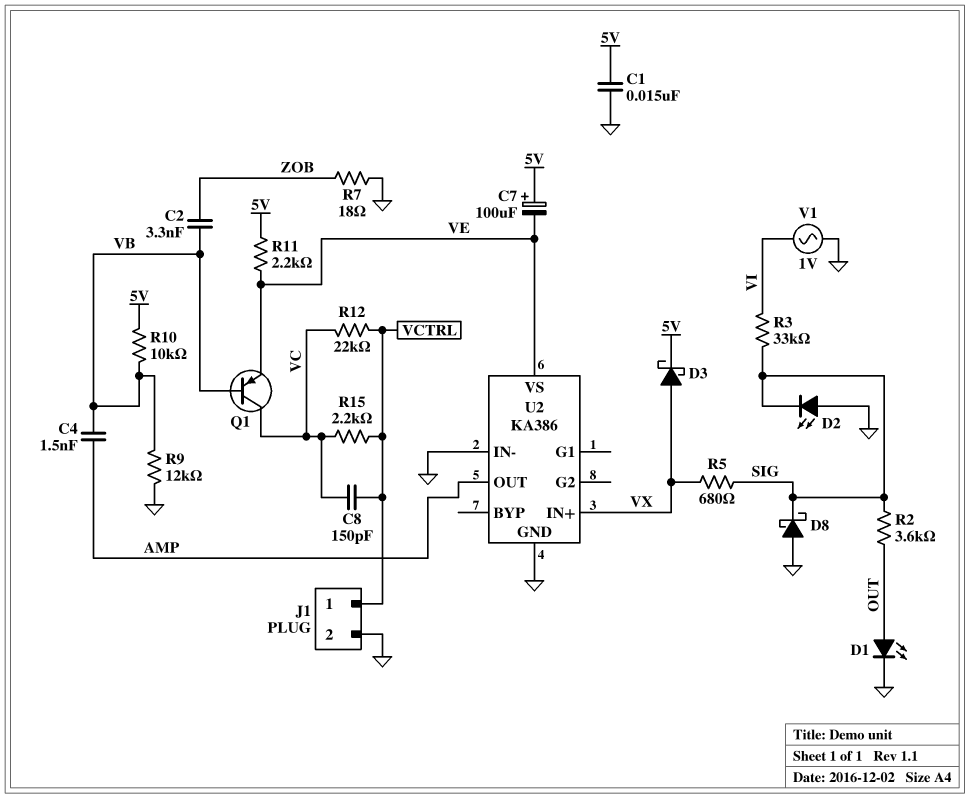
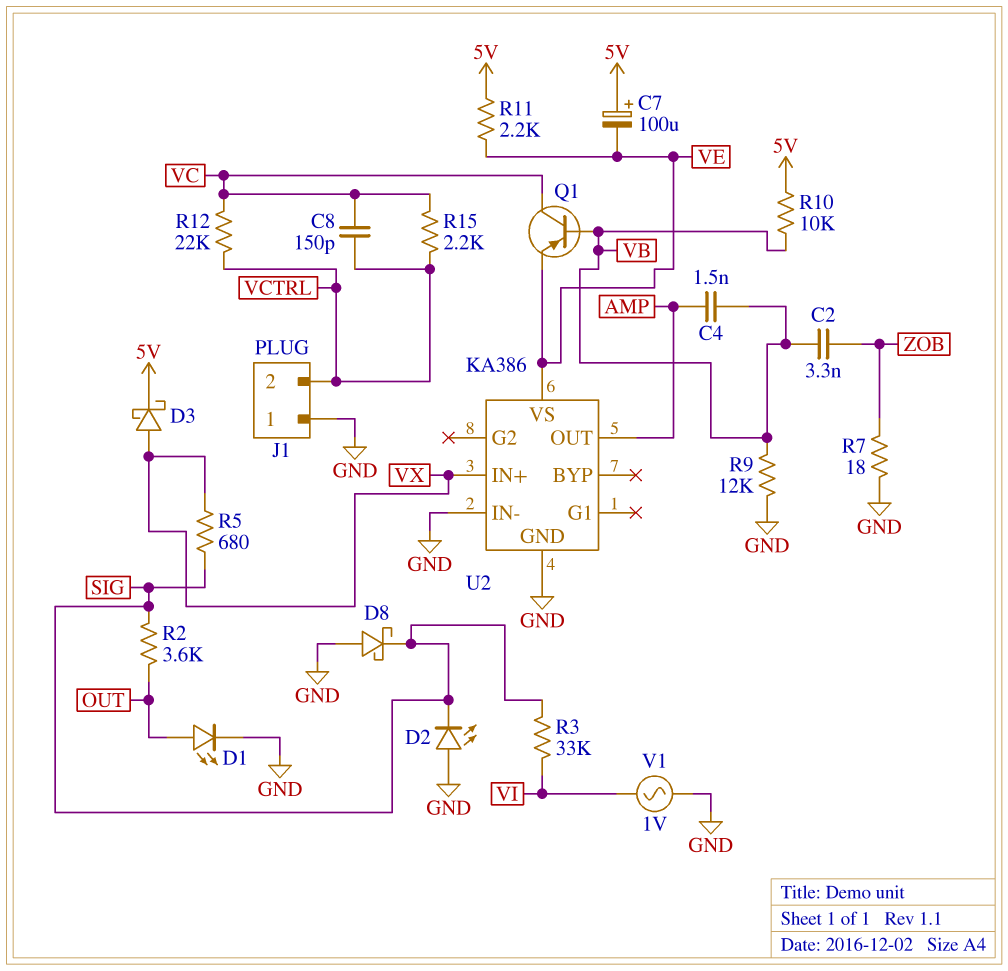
C1: 15nF (5V, GND) -> none
J1 pin 1: VCTRL -> GND
J1 pin 2: GND -> VCTRL

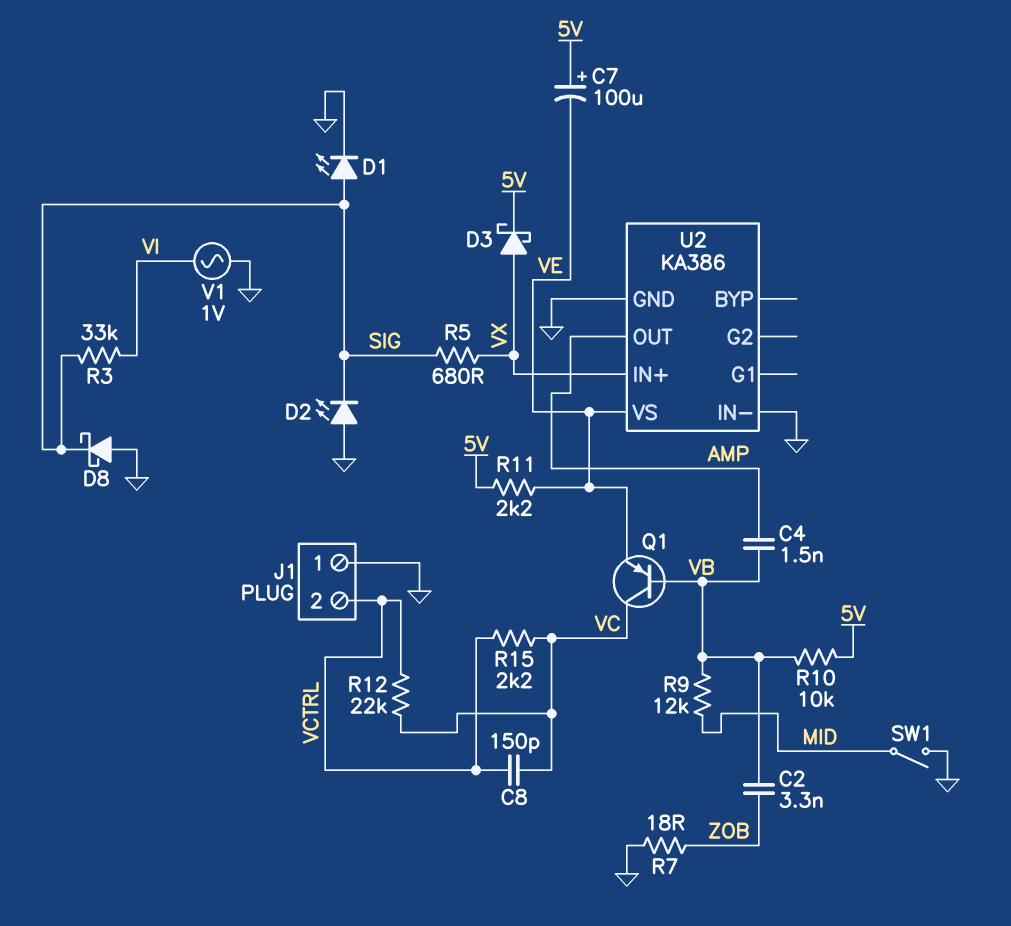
D1: LED (A OUT, K GND) -> LED (A SIG, K GND)
R2: 3.6k (OUT, SIG) -> none
R9: 12k (GND, VB) -> 12k (MID, VB)
SW1: none -> switch (GND, MID)

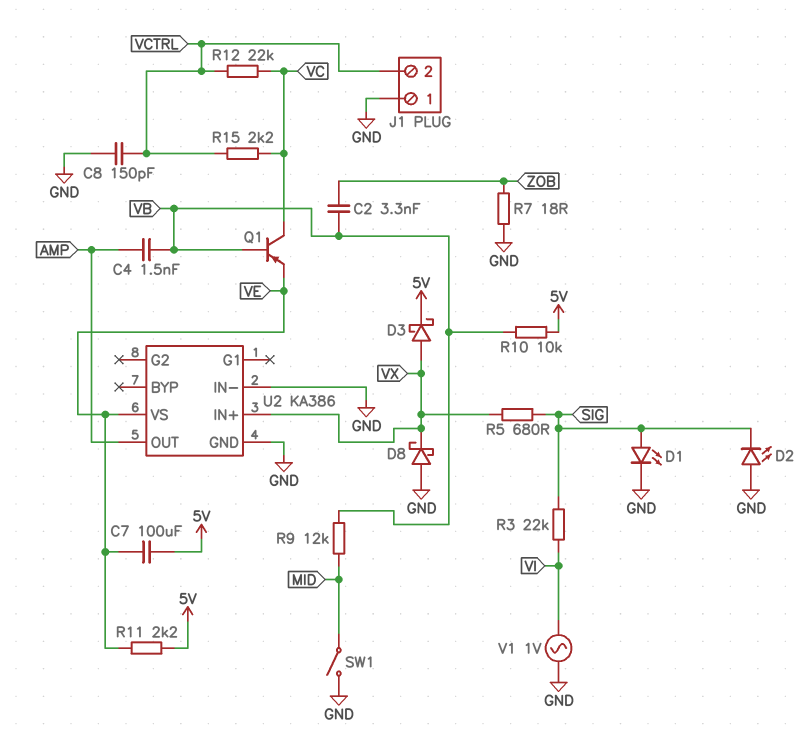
C7: 100uF (plus 5V, minus VE) -> 100uF (5V, VE)
C8: 150pF (VC, VCTRL) -> 150pF (GND, VCTRL)
D8: schottky (A GND, K SIG) -> schottky (A GND, K VX)
R3: 33k (SIG, VI) -> 22k (SIG, VI)

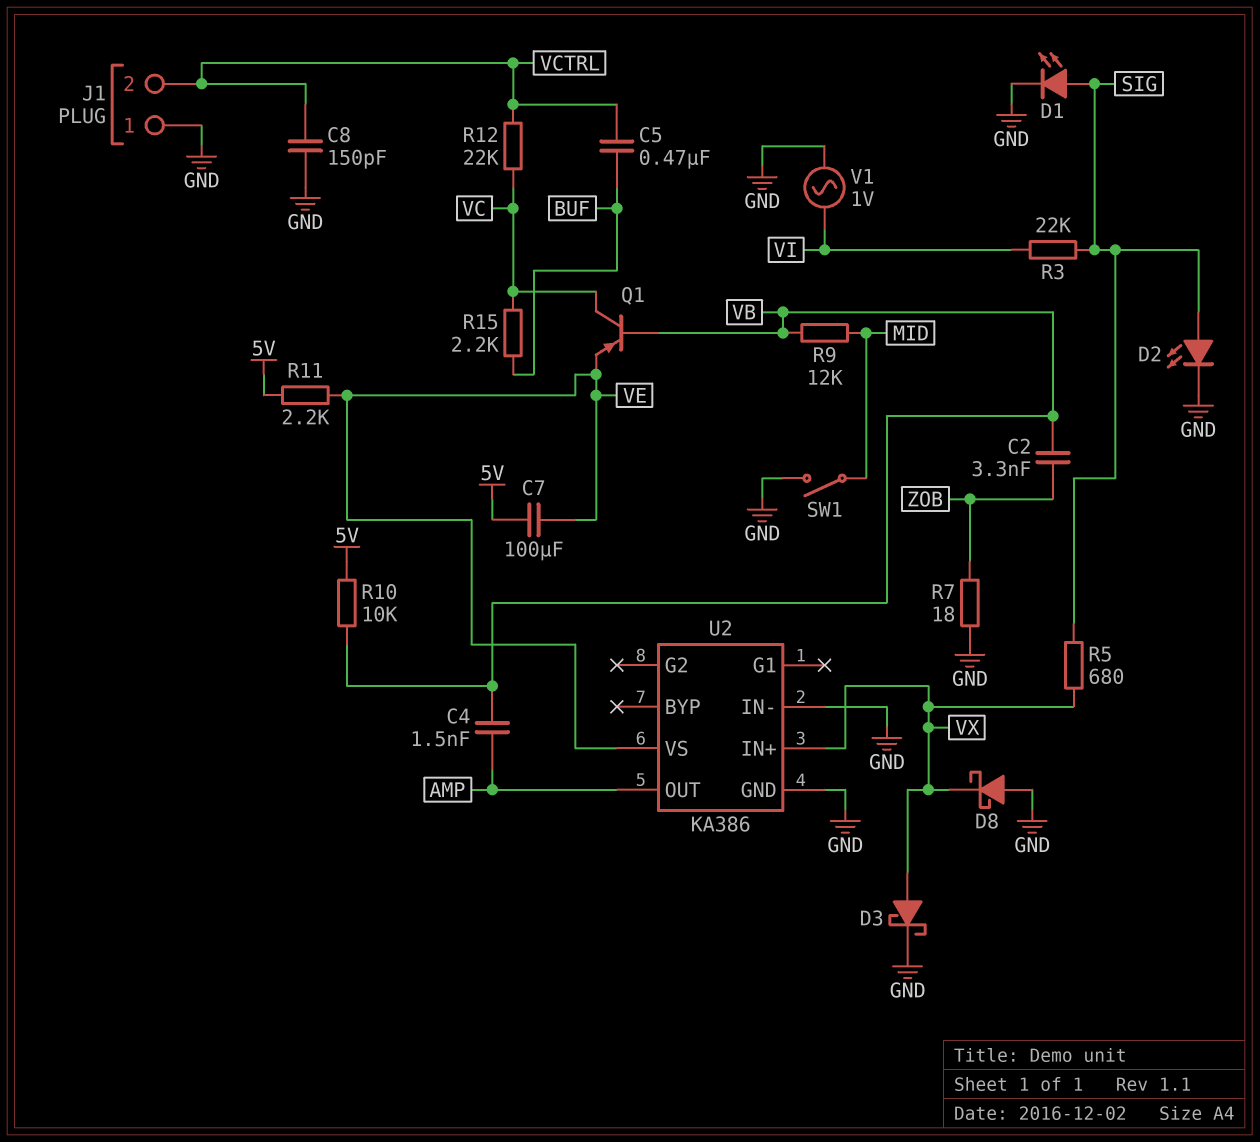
C5: none -> 470nF (BUF, VCTRL)
D2: LED (A GND, K SIG) -> LED (A SIG, K GND)
D3: schottky (A VX, K 5V) -> schottky (A VX, K GND)
R15: 2.2k (VC, VCTRL) -> 2.2k (BUF, VC)

